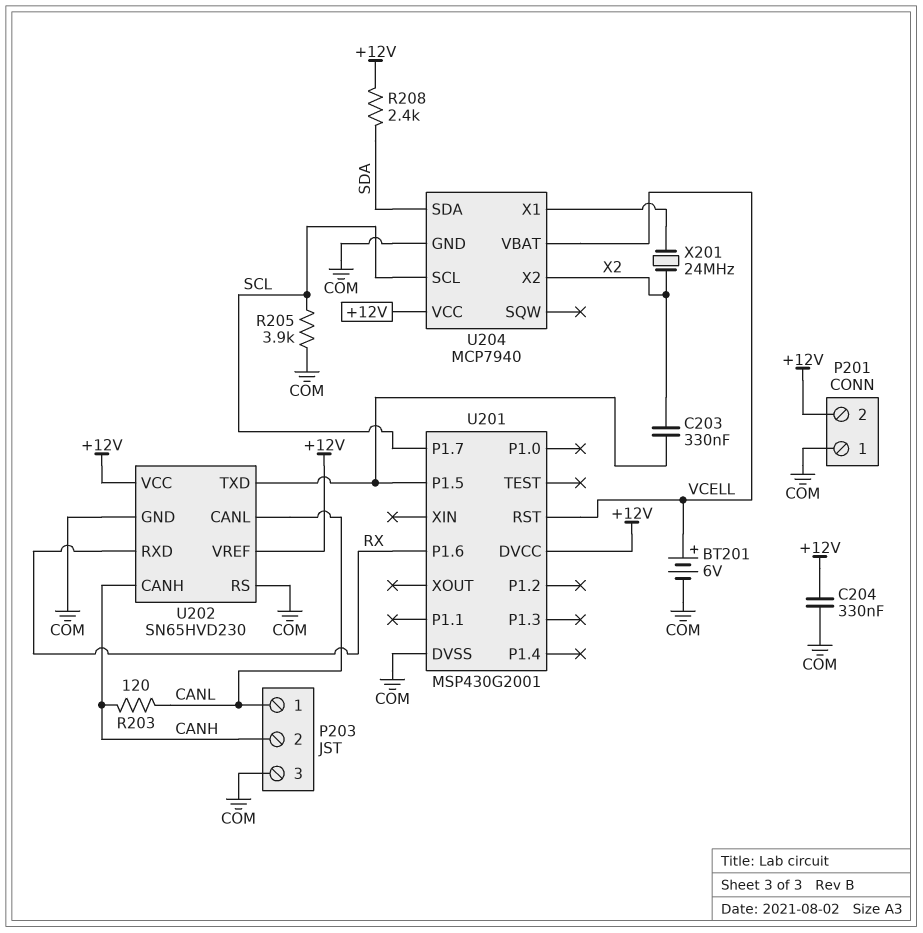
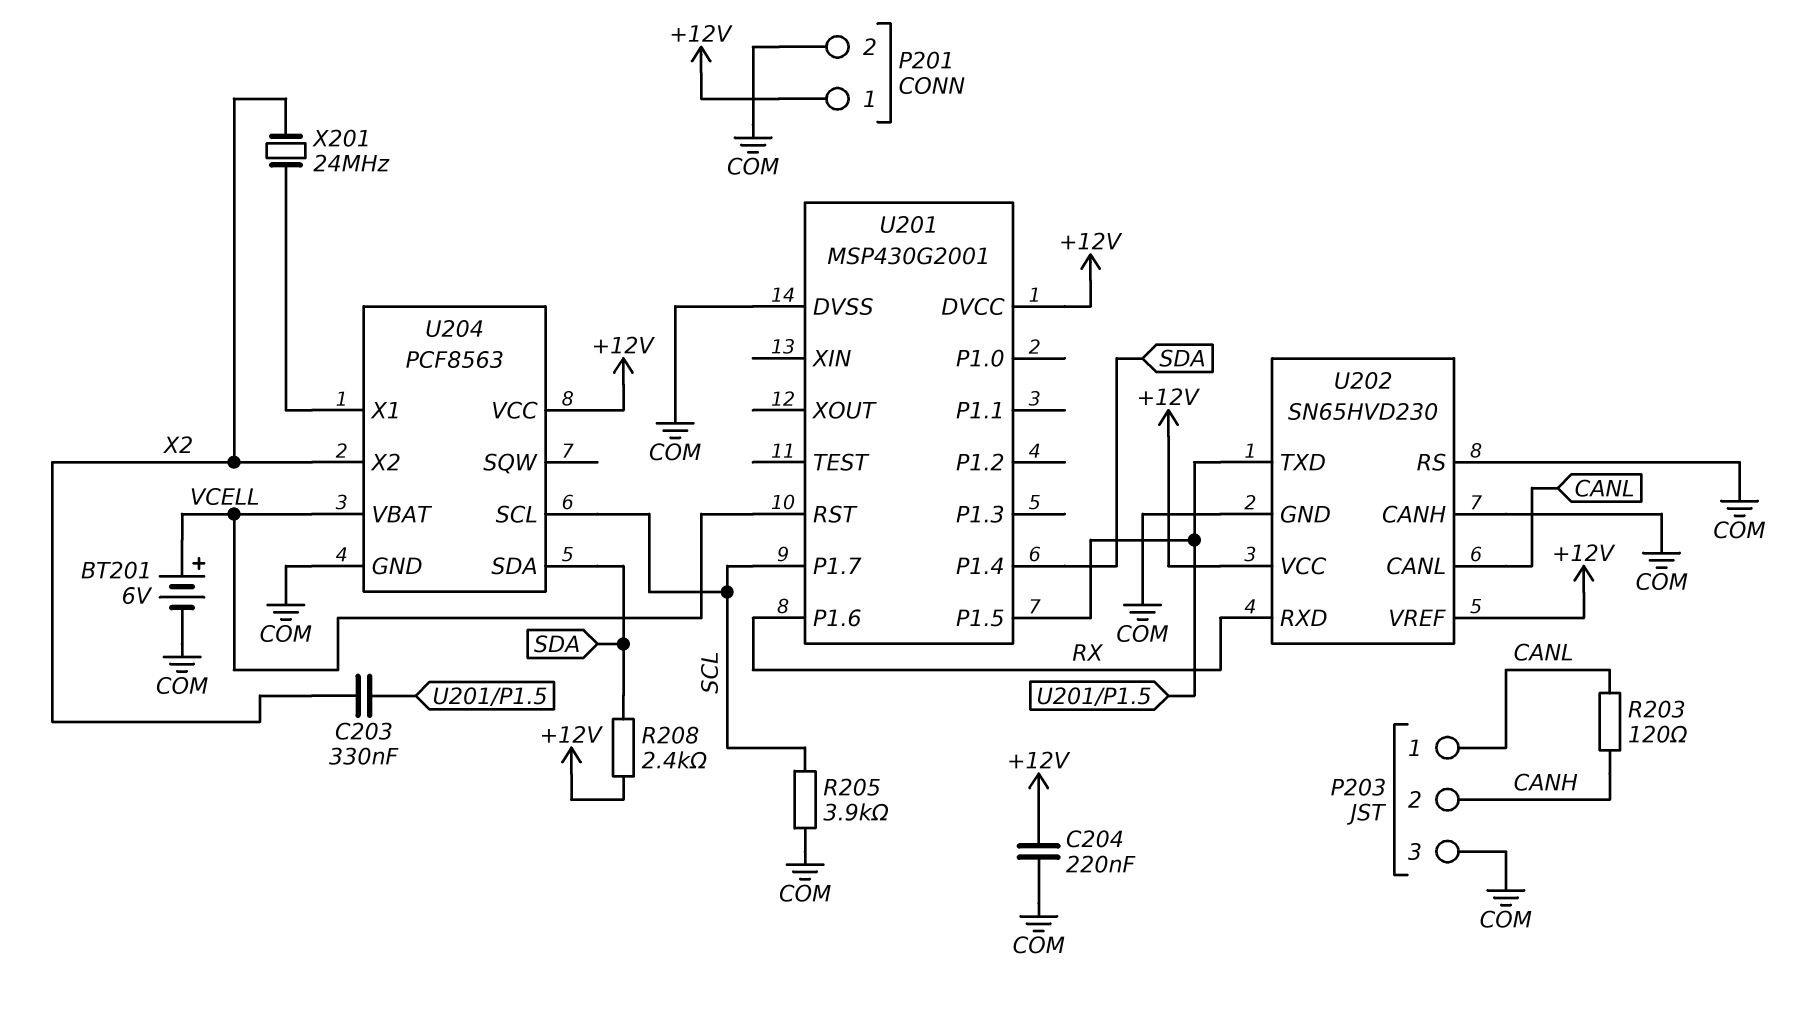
C204: 330nF (+12V, COM) -> 220nF (+12V, COM)
P201 pin 1: COM -> +12V
P201 pin 2: +12V -> COM
U201 pin P1.4: none -> SDA
U202 pin CANH: CANH -> COM
U204: MCP7940 -> PCF8563

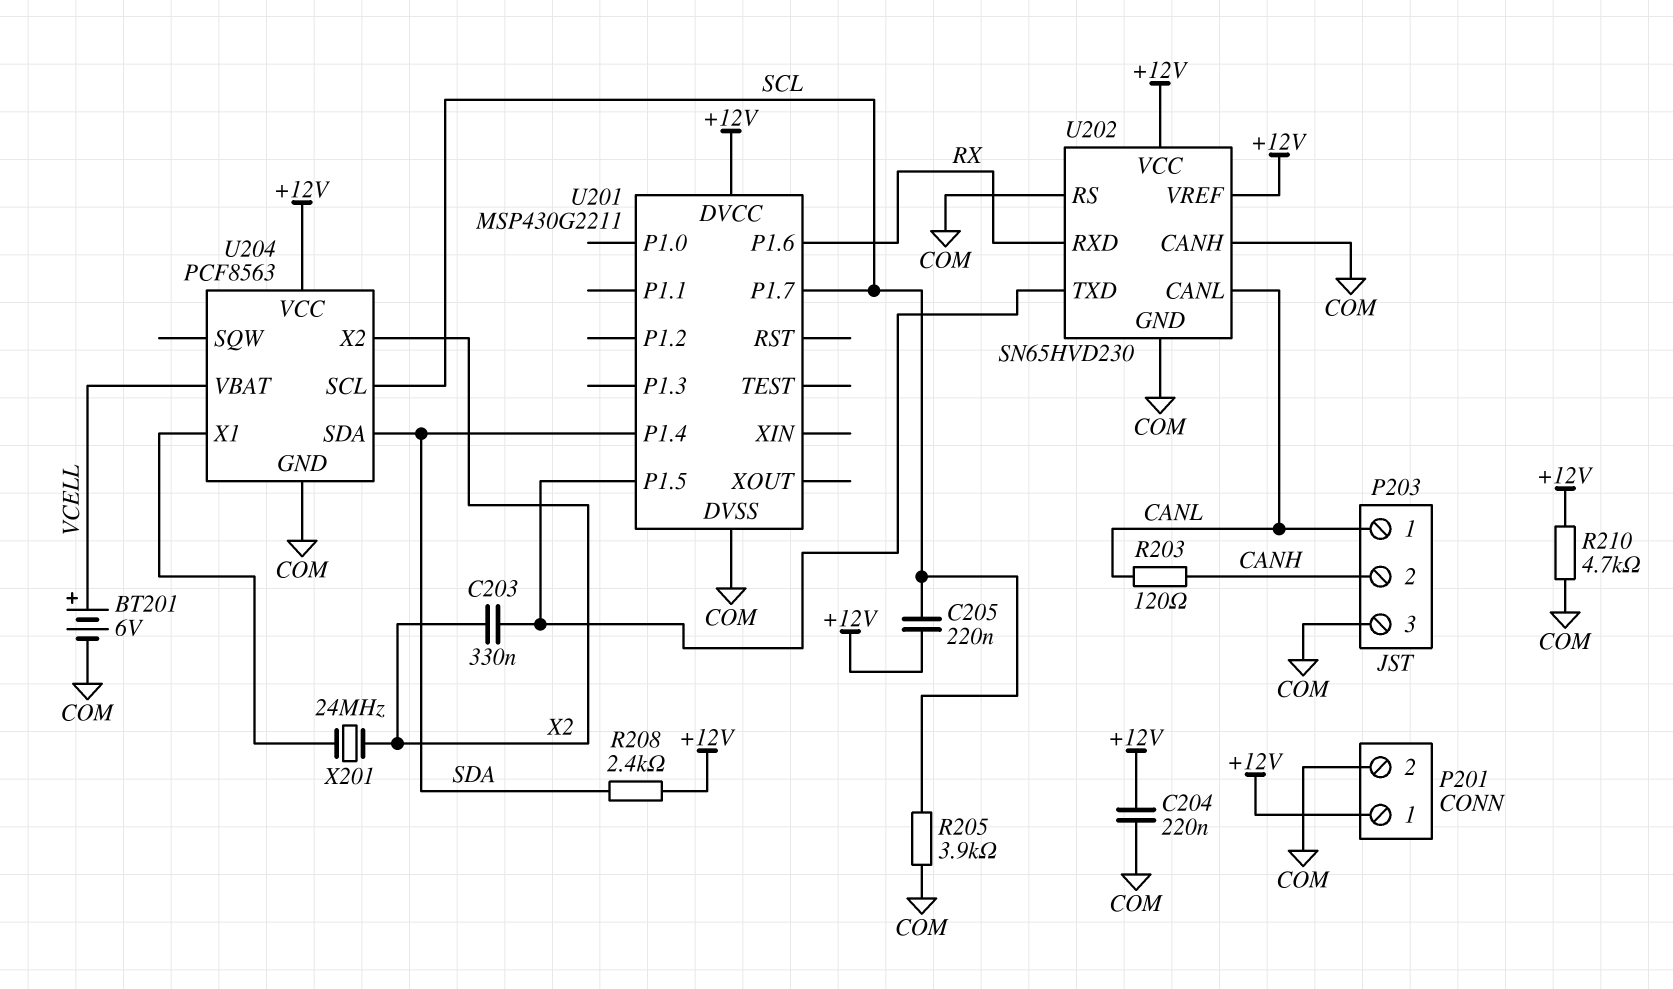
C205: none -> 220nF (+12V, SCL)
R210: none -> 4.7k (+12V, COM)
U201: MSP430G2001 -> MSP430G2211
U201 pin RST: VCELL -> none

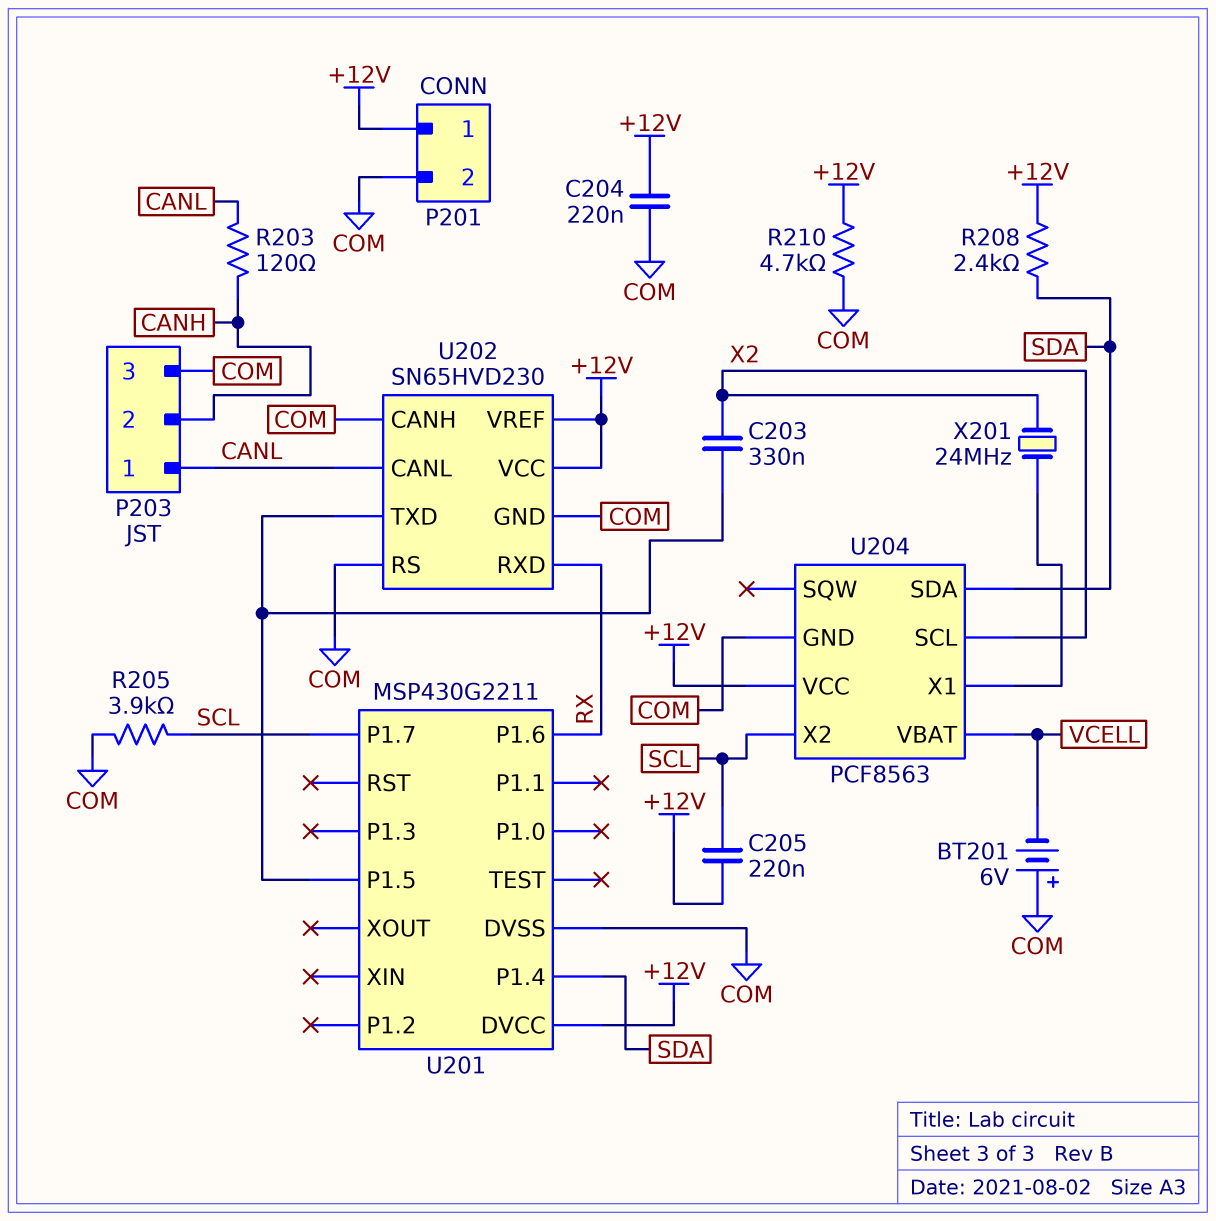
BT201: 6V (plus VCELL, minus COM) -> 6V (plus COM, minus VCELL)
U204 pin SCL: SCL -> X2
U204 pin X2: X2 -> SCL

